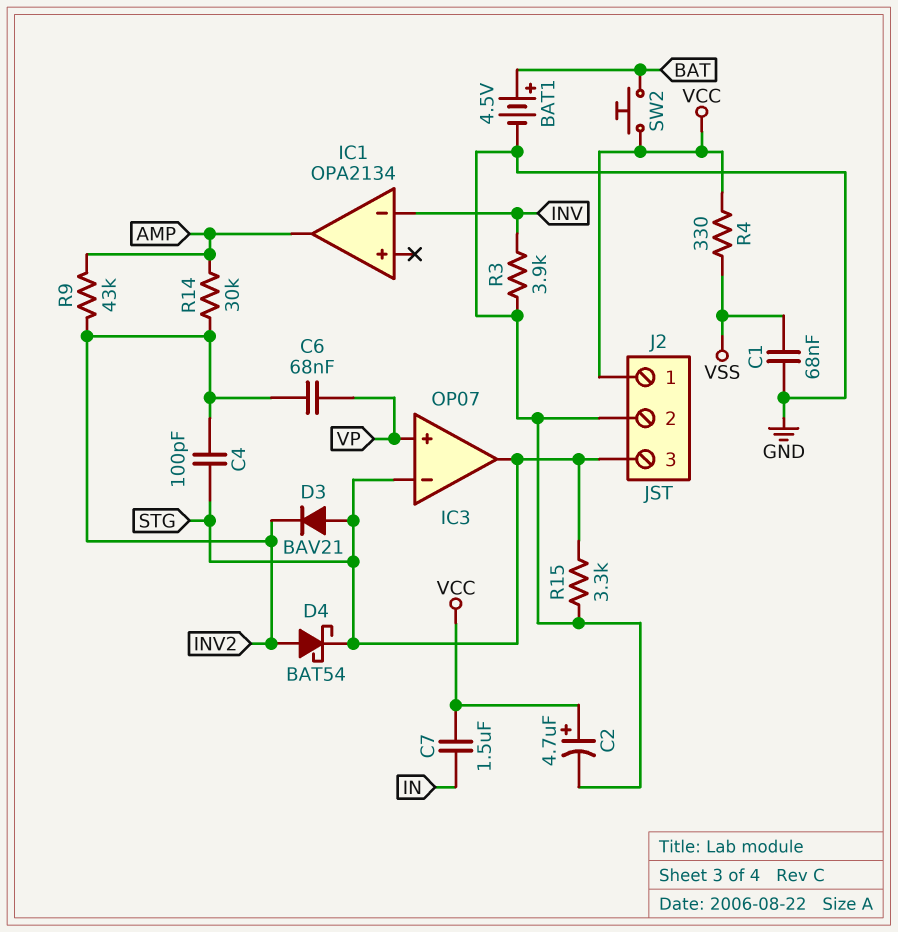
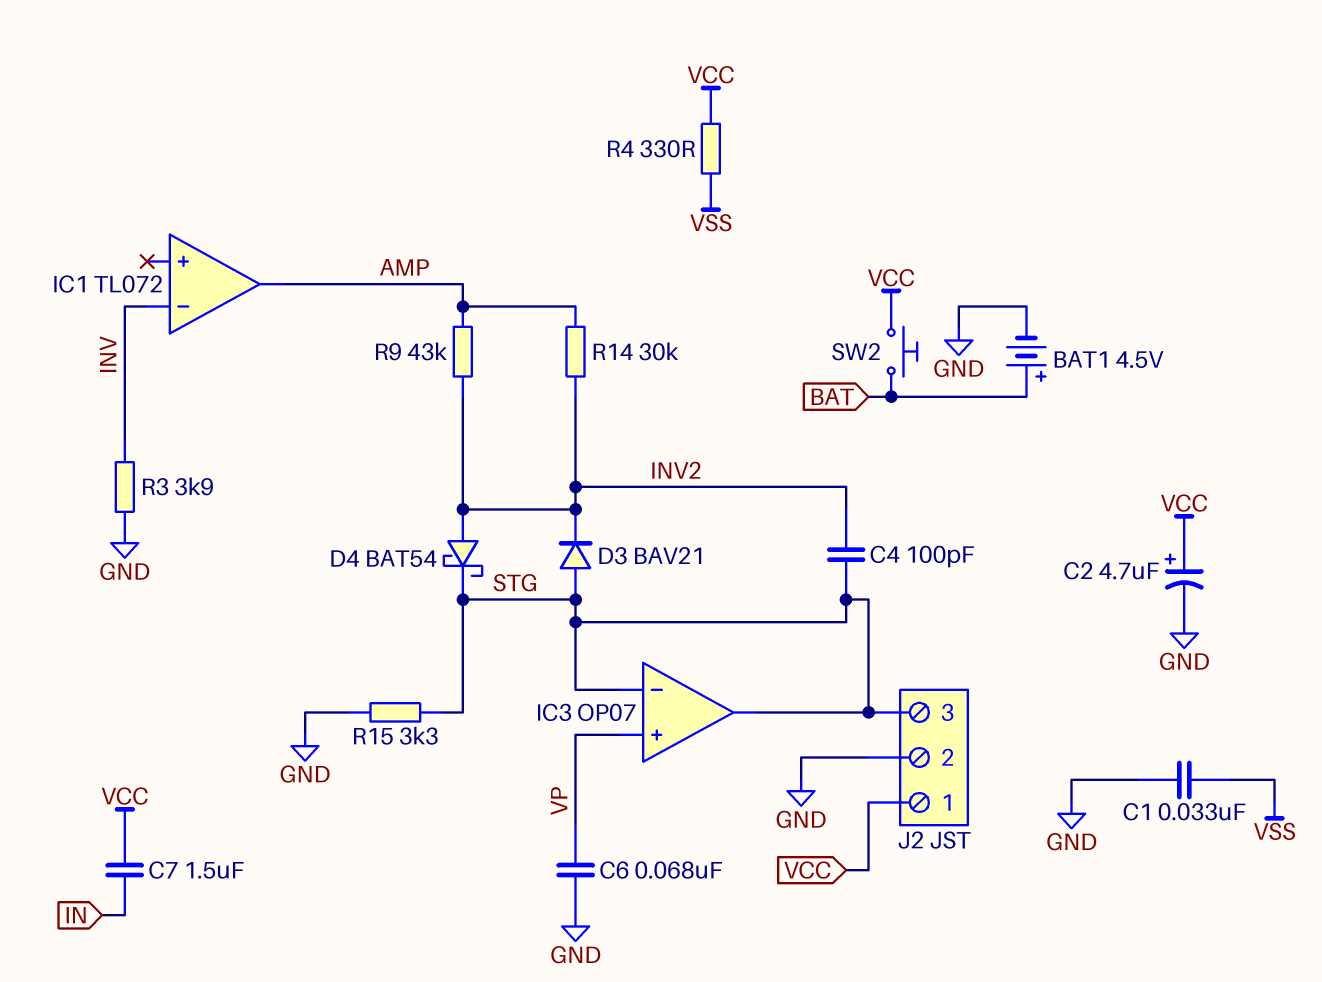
C1: 68nF (GND, VSS) -> 33nF (GND, VSS)
C6: 68nF (INV2, VP) -> 68nF (GND, VP)
IC1: OPA2134 -> TL072

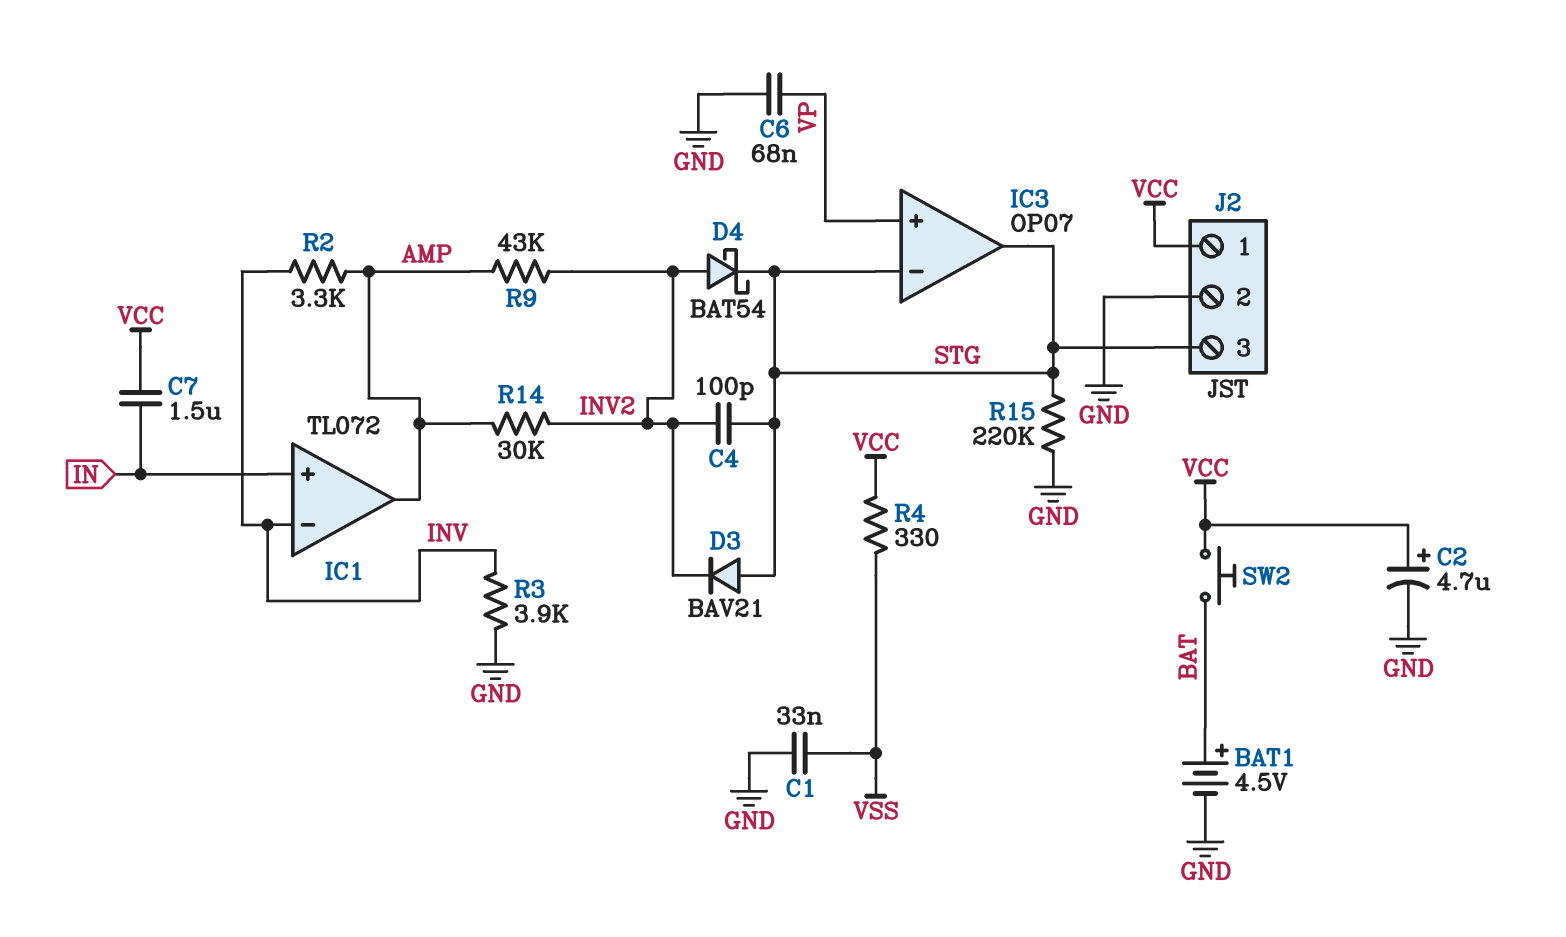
IC1 pin in+: none -> IN
R2: none -> 3.3k (AMP, INV)
R15: 3.3k (GND, STG) -> 220k (GND, STG)

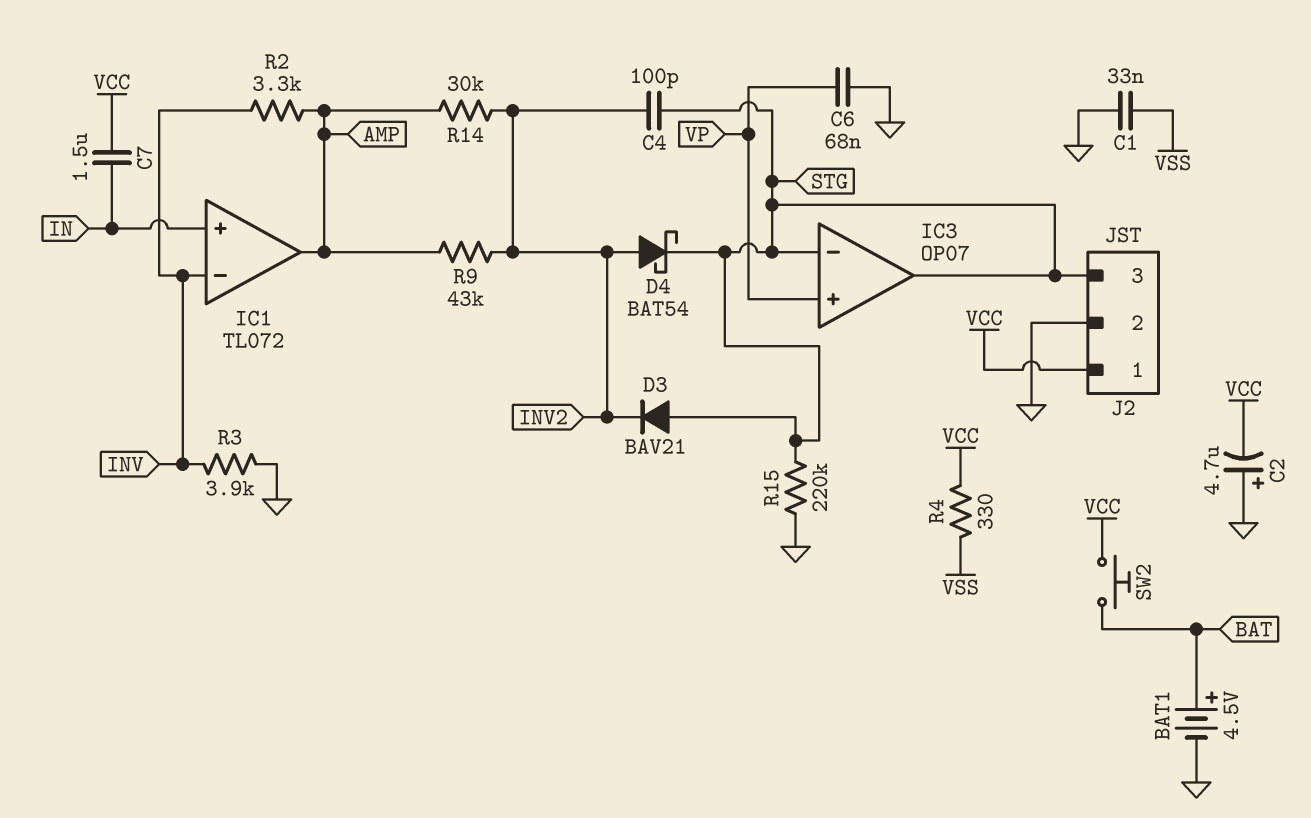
C2: 4.7uF (plus VCC, minus GND) -> 4.7uF (plus GND, minus VCC)

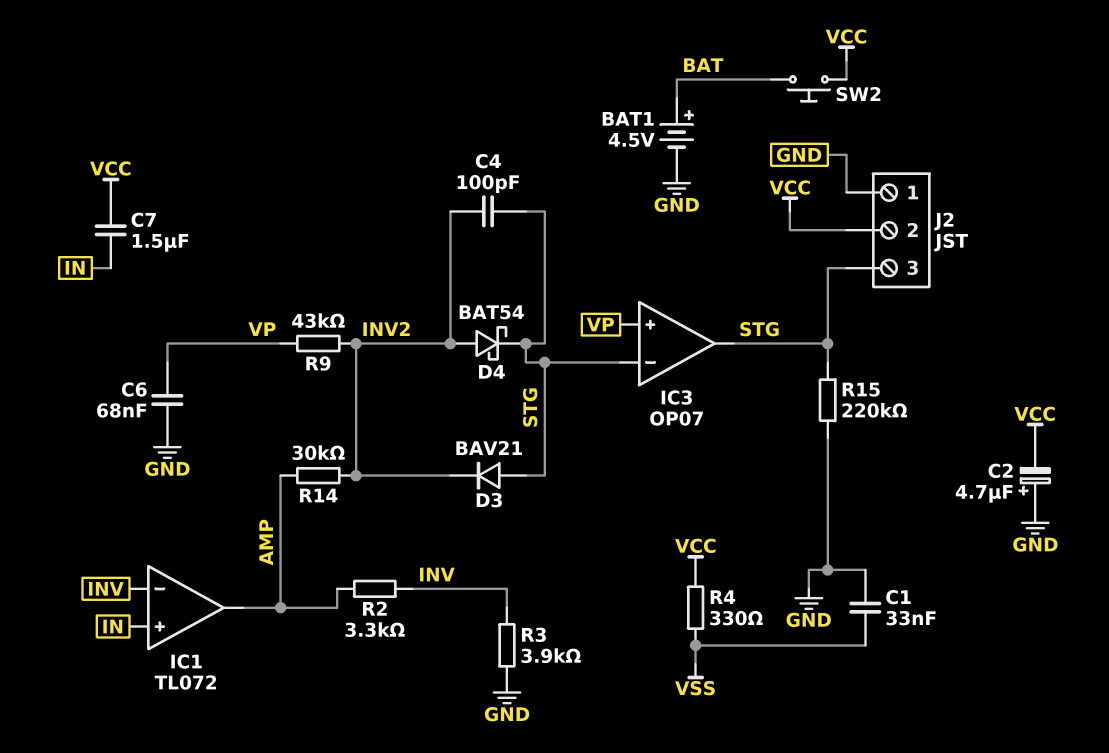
J2 pin 1: VCC -> GND
J2 pin 2: GND -> VCC
R9: 43k (AMP, INV2) -> 43k (INV2, VP)

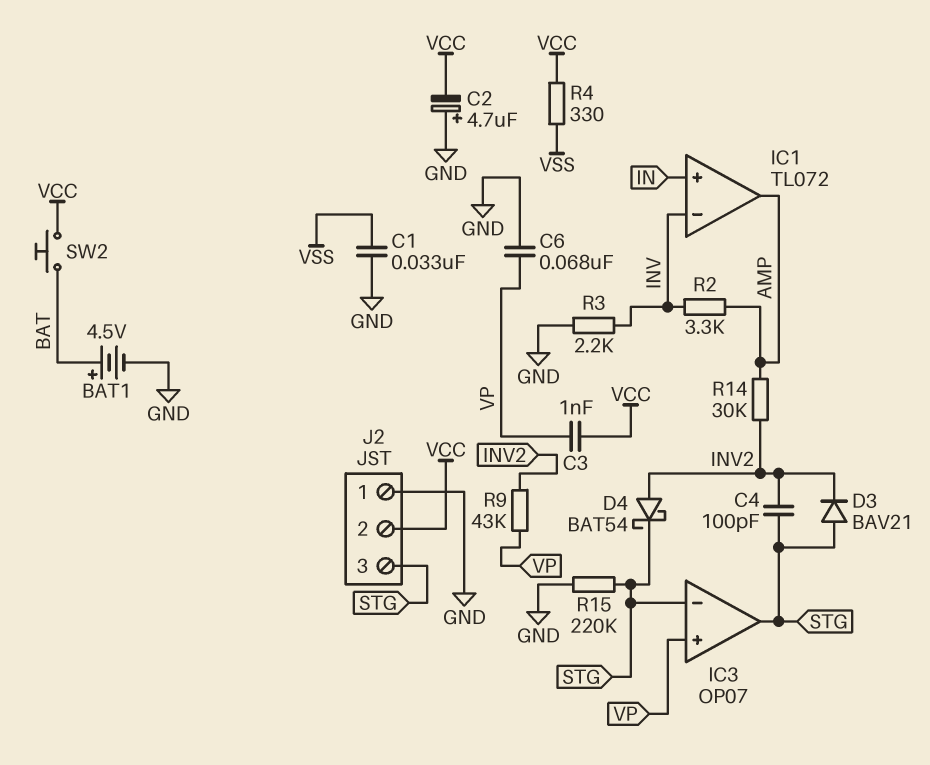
C3: none -> 1nF (VCC, VP)
C7: 1.5uF (IN, VCC) -> none
R3: 3.9k (GND, INV) -> 2.2k (GND, INV)

